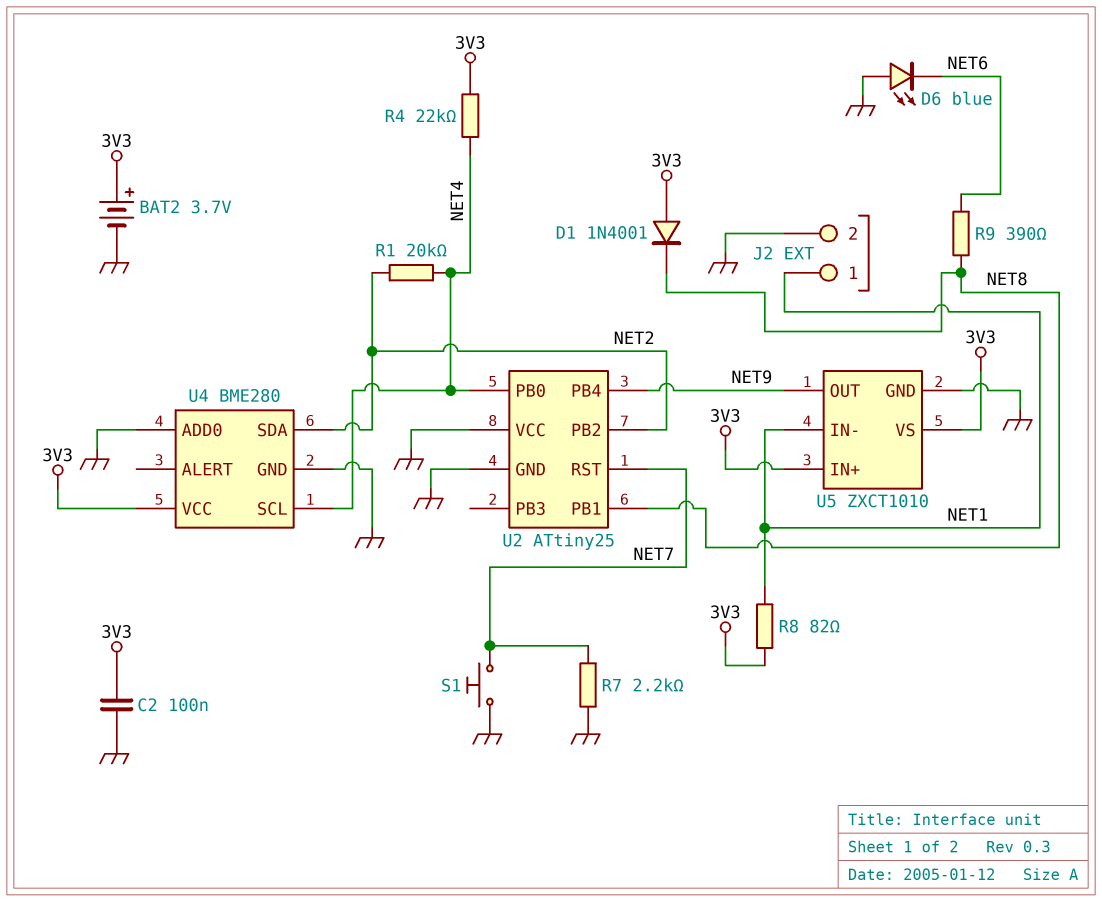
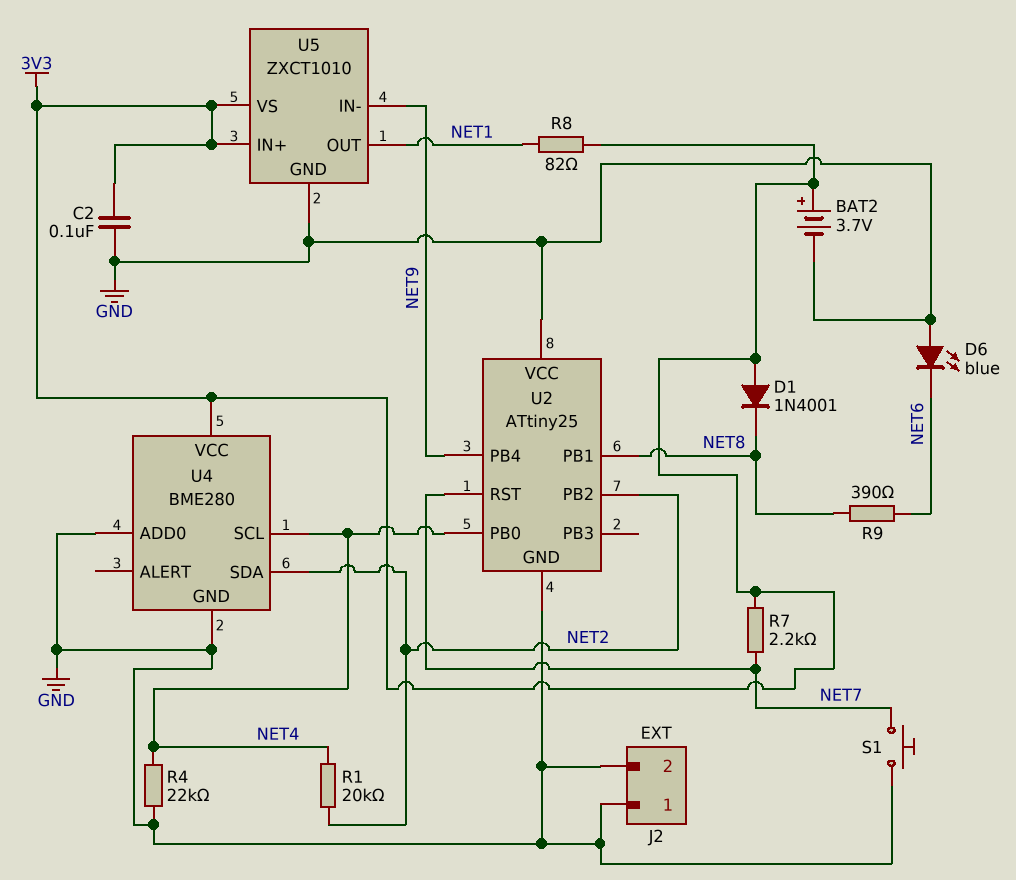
J2 pin 1: NET1 -> GND
R4: 22k (3V3, NET4) -> 22k (GND, NET4)
R7: 2.2k (GND, NET7) -> 2.2k (3V3, NET7)
U5 pin IN-: NET1 -> NET9
U5 pin OUT: NET9 -> NET1

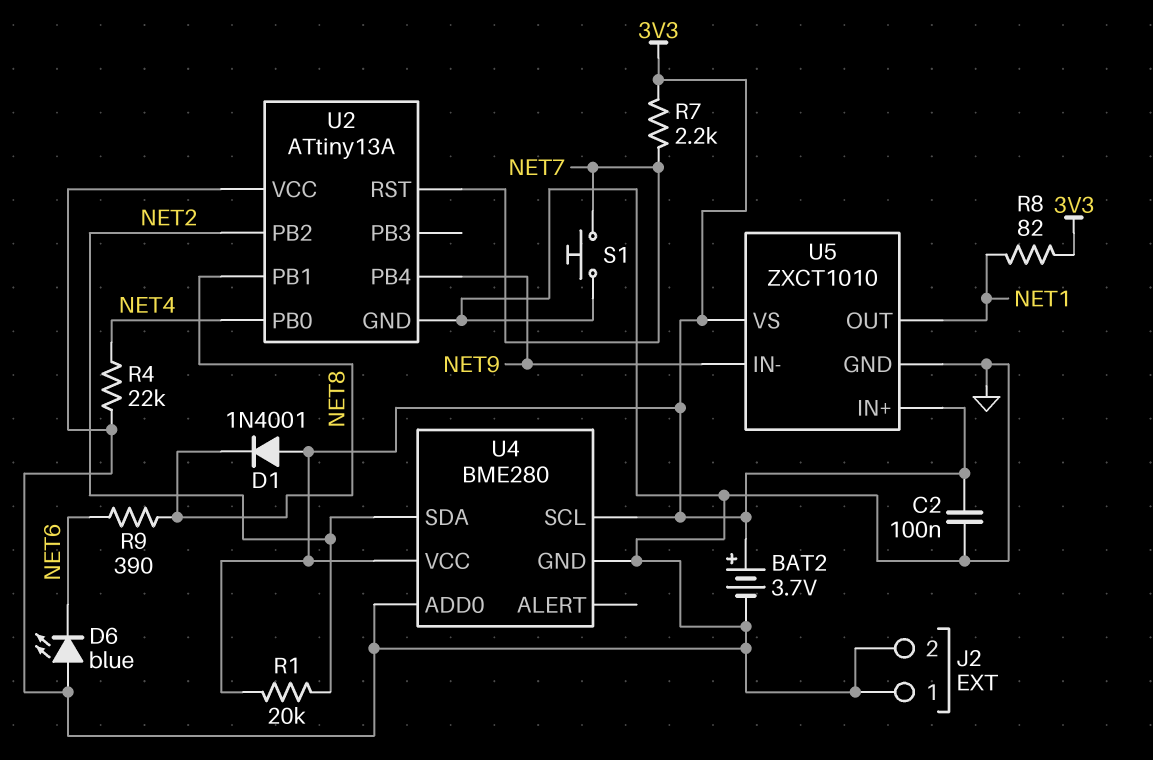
R1: 20k (NET2, NET4) -> 20k (3V3, NET2)
U2: ATtiny25 -> ATtiny13A
U4 pin SCL: NET4 -> 3V3

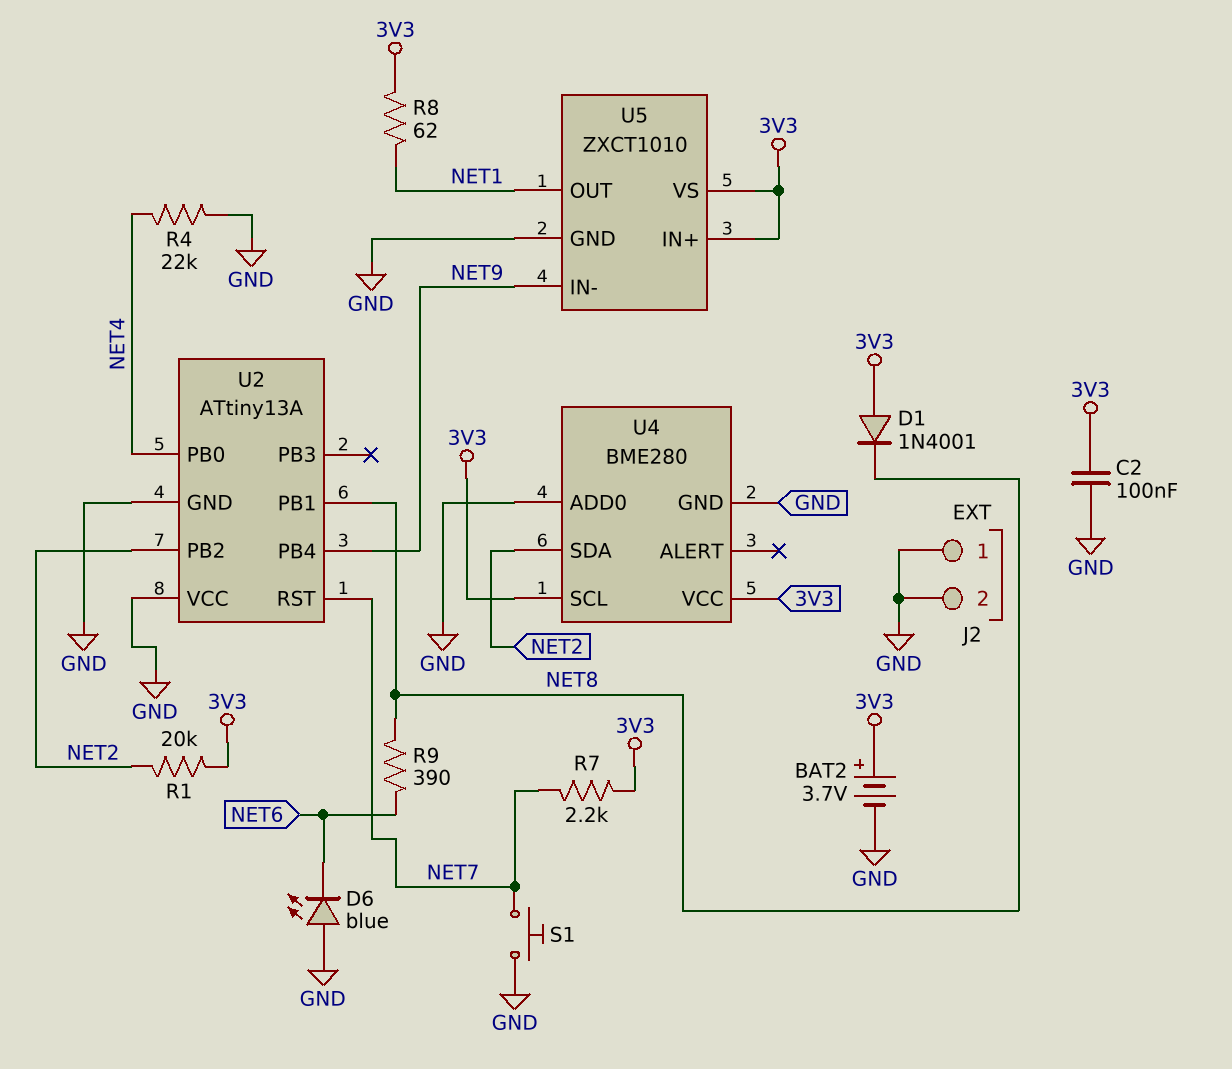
R8: 82 (3V3, NET1) -> 62 (3V3, NET1)

